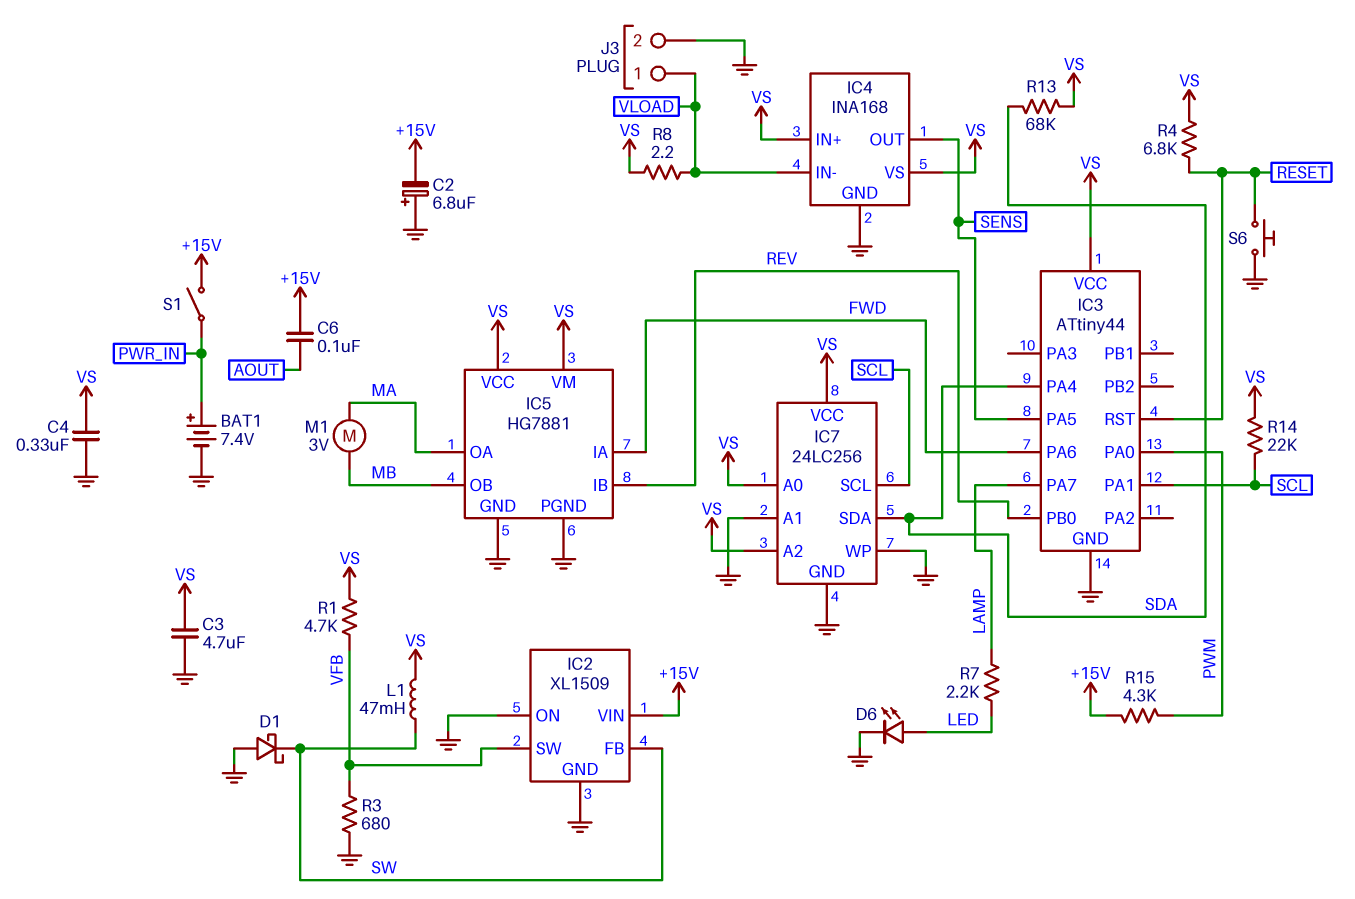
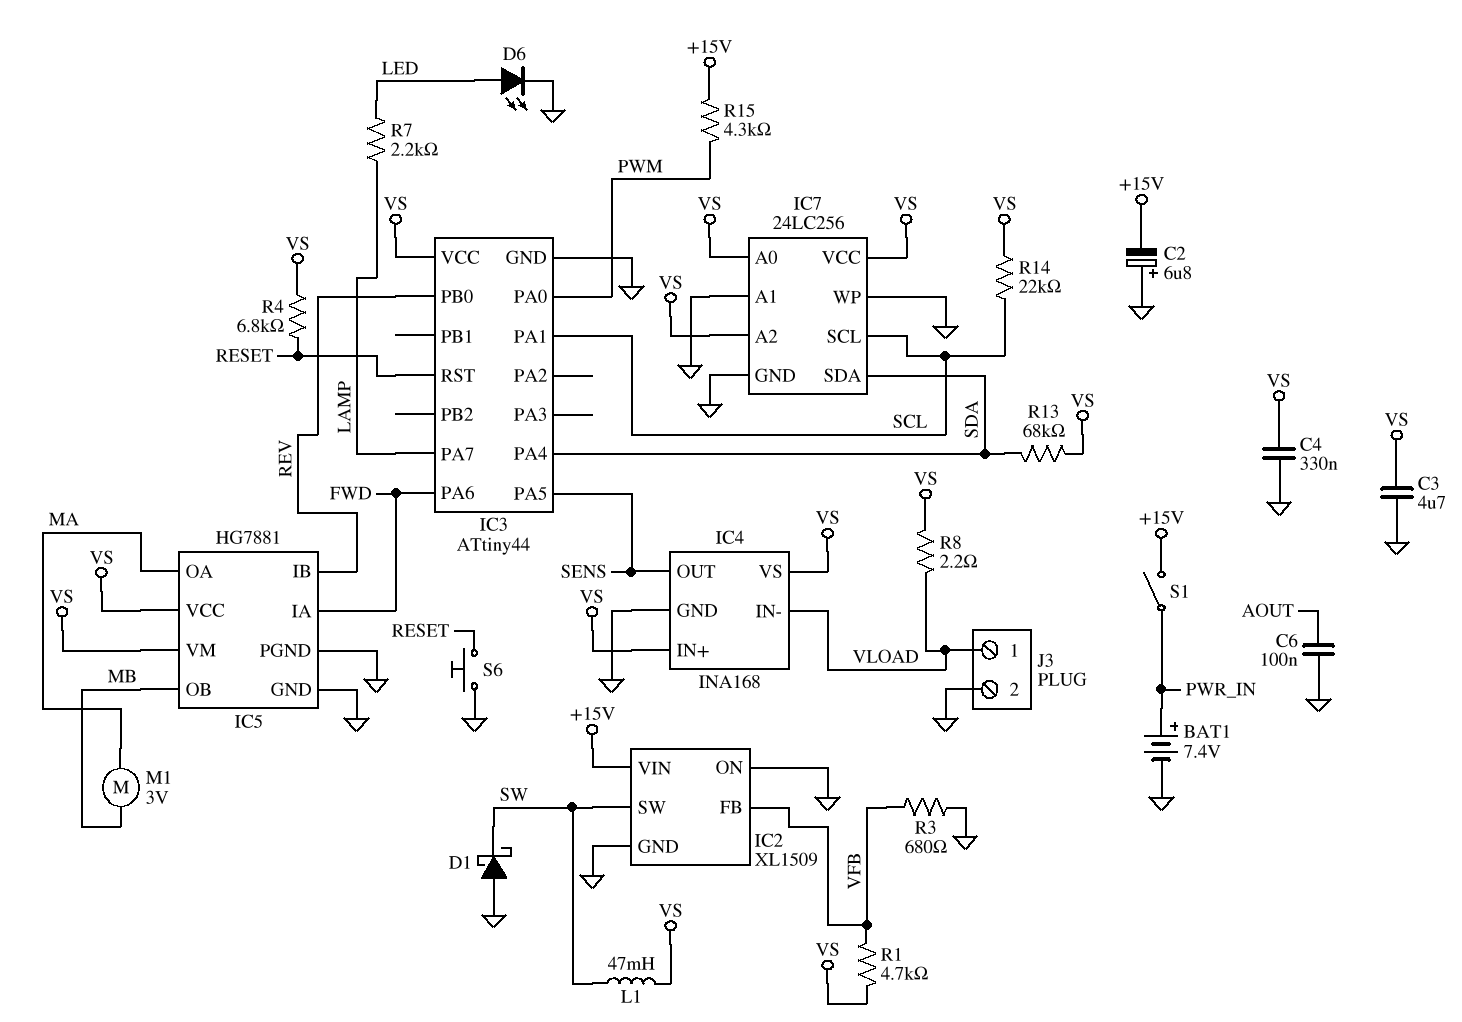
C6: 100nF (+15V, AOUT) -> 100nF (AOUT, GND)
IC2 pin FB: SW -> VFB
IC2 pin SW: VFB -> SW

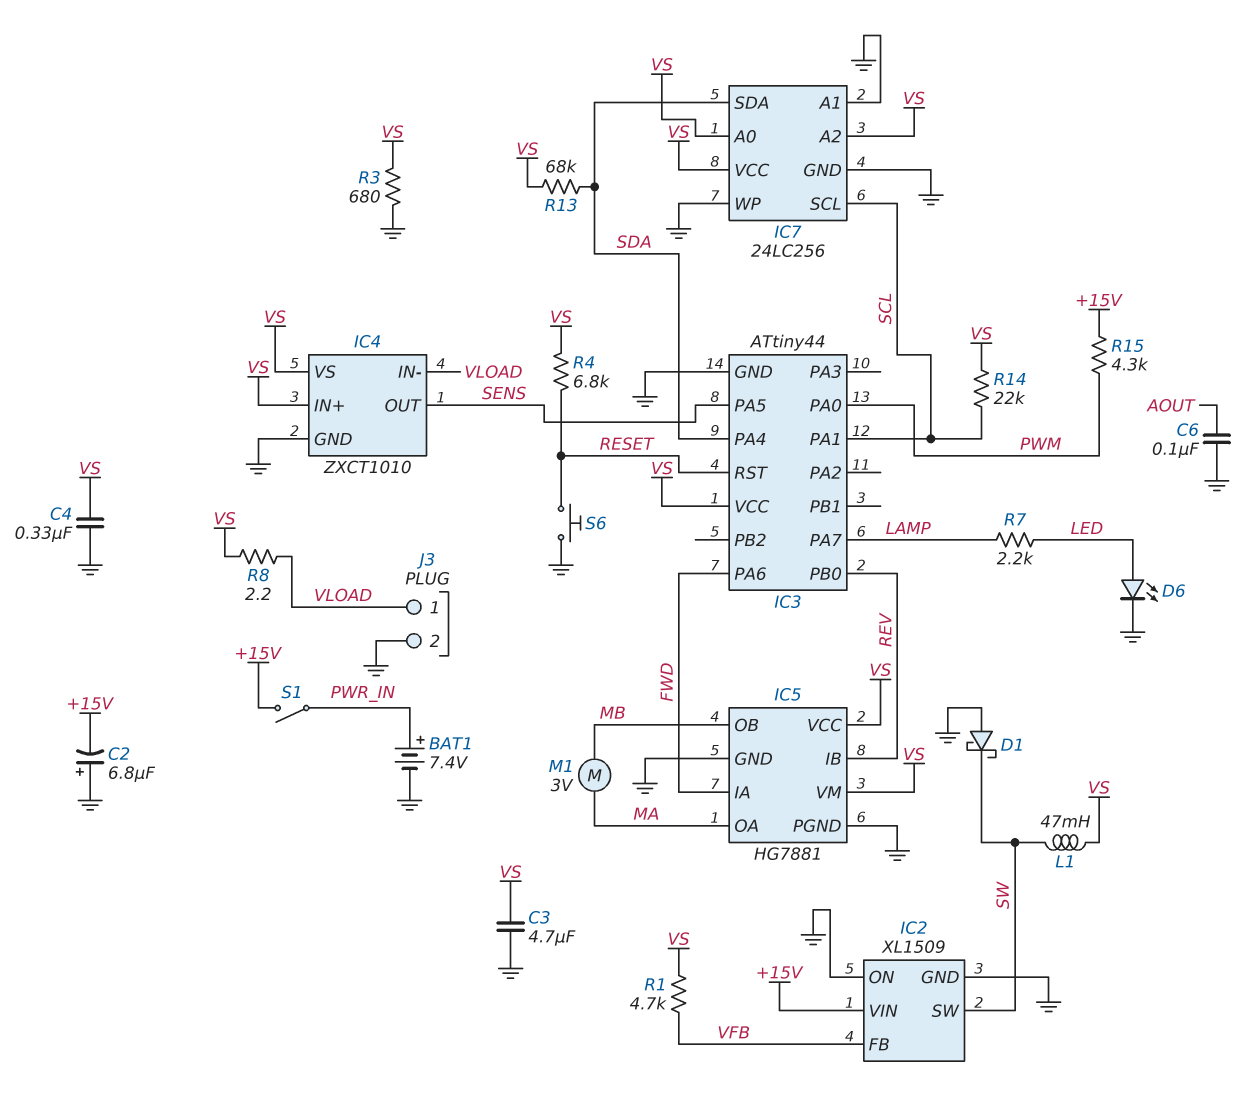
IC4: INA168 -> ZXCT1010
R3: 680 (GND, VFB) -> 680 (GND, VS)

